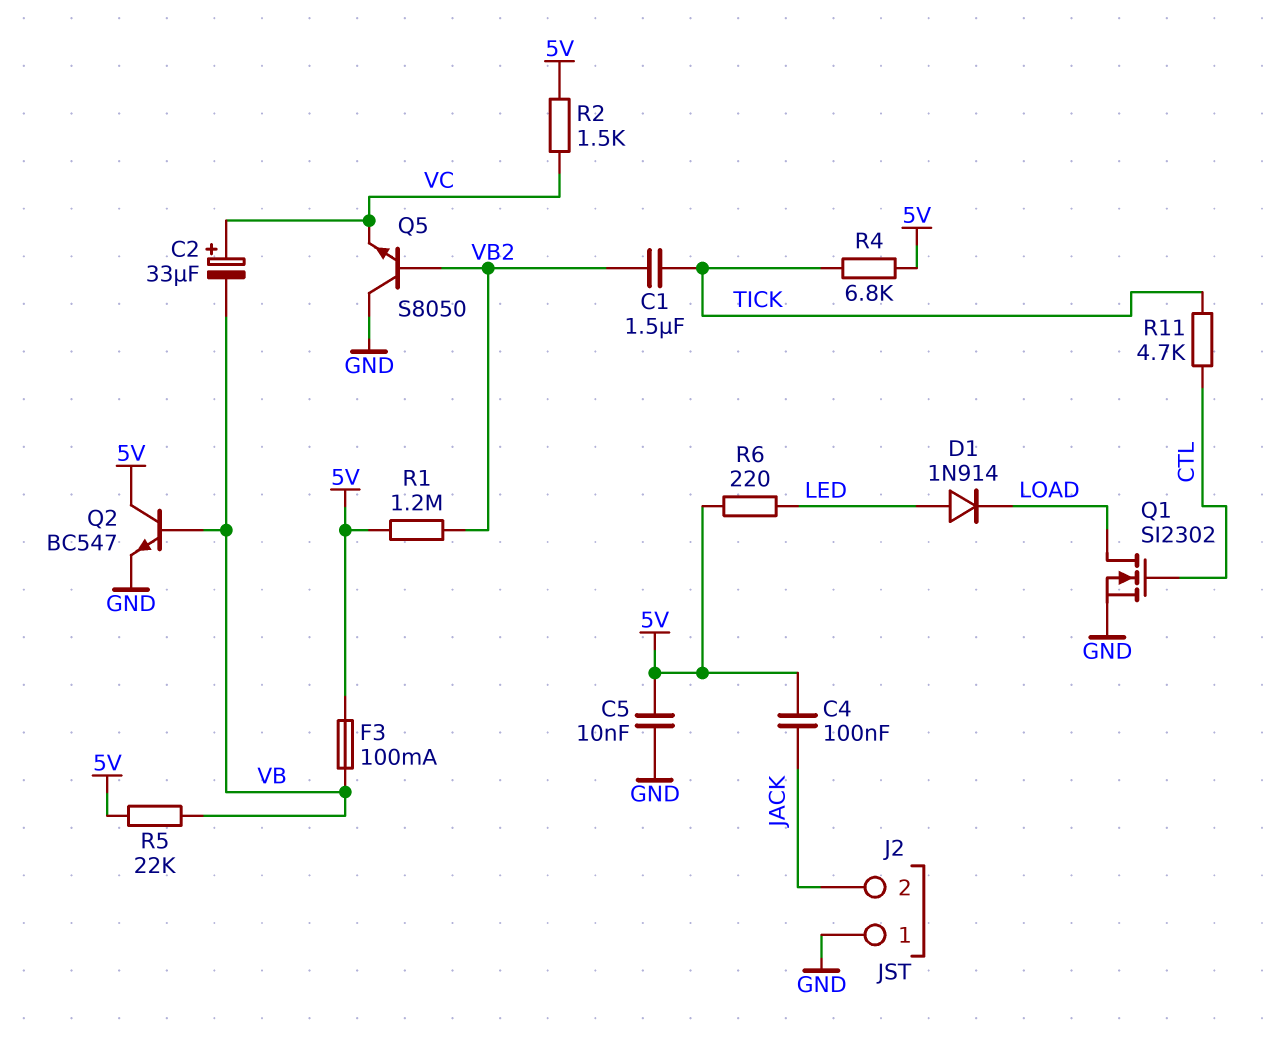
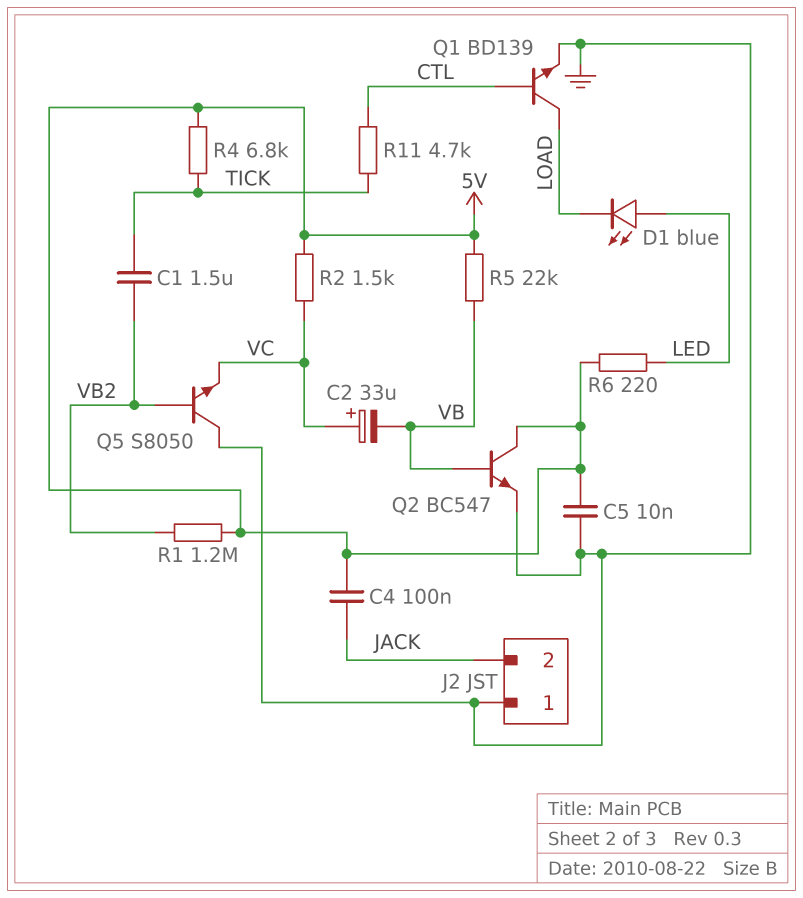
D1: diode 1N914 (A LED, K LOAD) -> LED blue (A LED, K LOAD)
F3: 100mA (5V, VB) -> none
Q1: NMOS SI2302 (G CTL, D LOAD, S GND) -> NPN BD139 (B CTL, C LOAD, E GND)

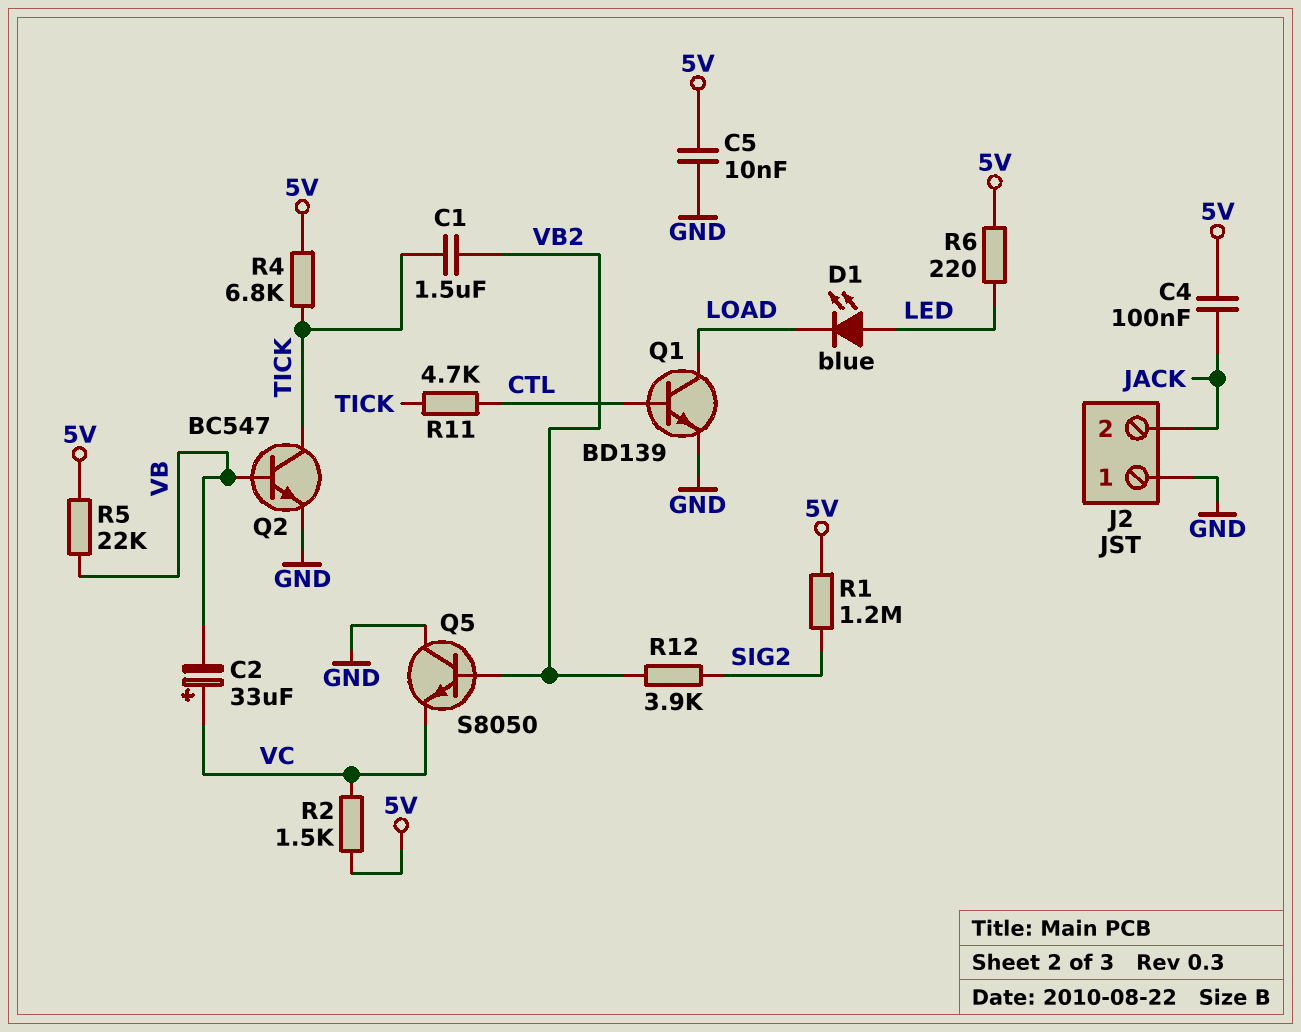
Q2: NPN BC547 (B VB, C 5V, E GND) -> NPN BC547 (B VB, C TICK, E GND)
R1: 1.2M (5V, VB2) -> 1.2M (5V, SIG2)
R12: none -> 3.9k (SIG2, VB2)

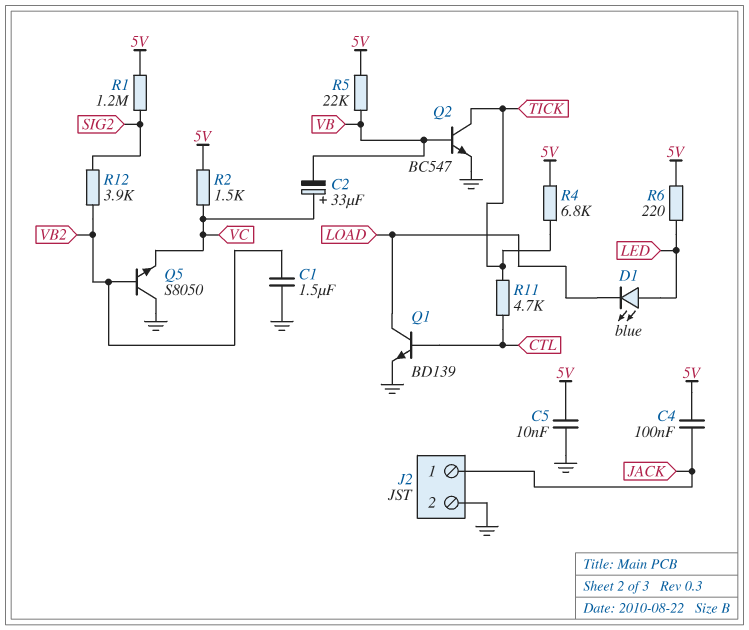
C1: 1.5uF (TICK, VB2) -> 1.5uF (GND, VB2)
J2 pin 1: GND -> JACK
J2 pin 2: JACK -> GND

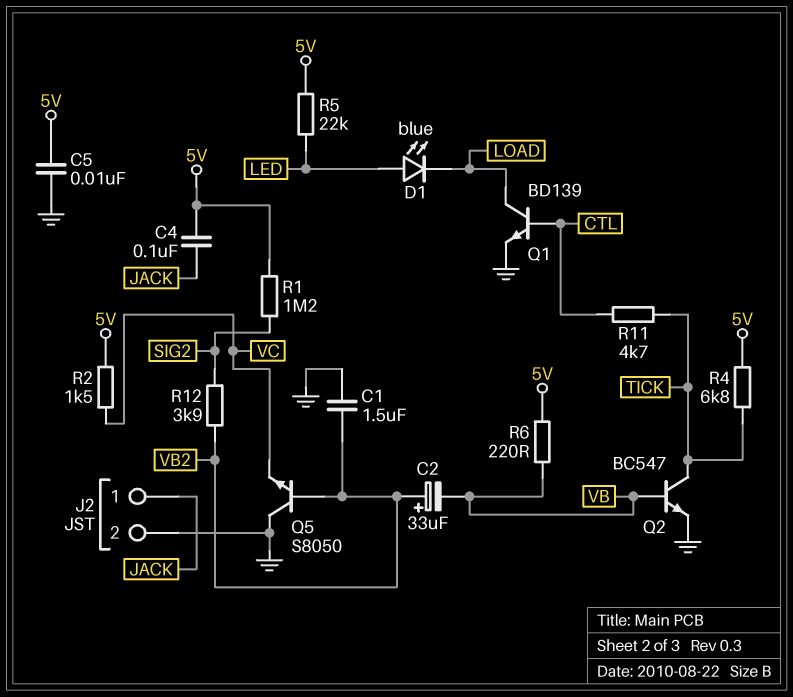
C2: 33uF (plus VC, minus VB) -> 33uF (plus VB2, minus VB)
R5: 22k (5V, VB) -> 22k (5V, LED)
R6: 220 (5V, LED) -> 220 (5V, VB)

